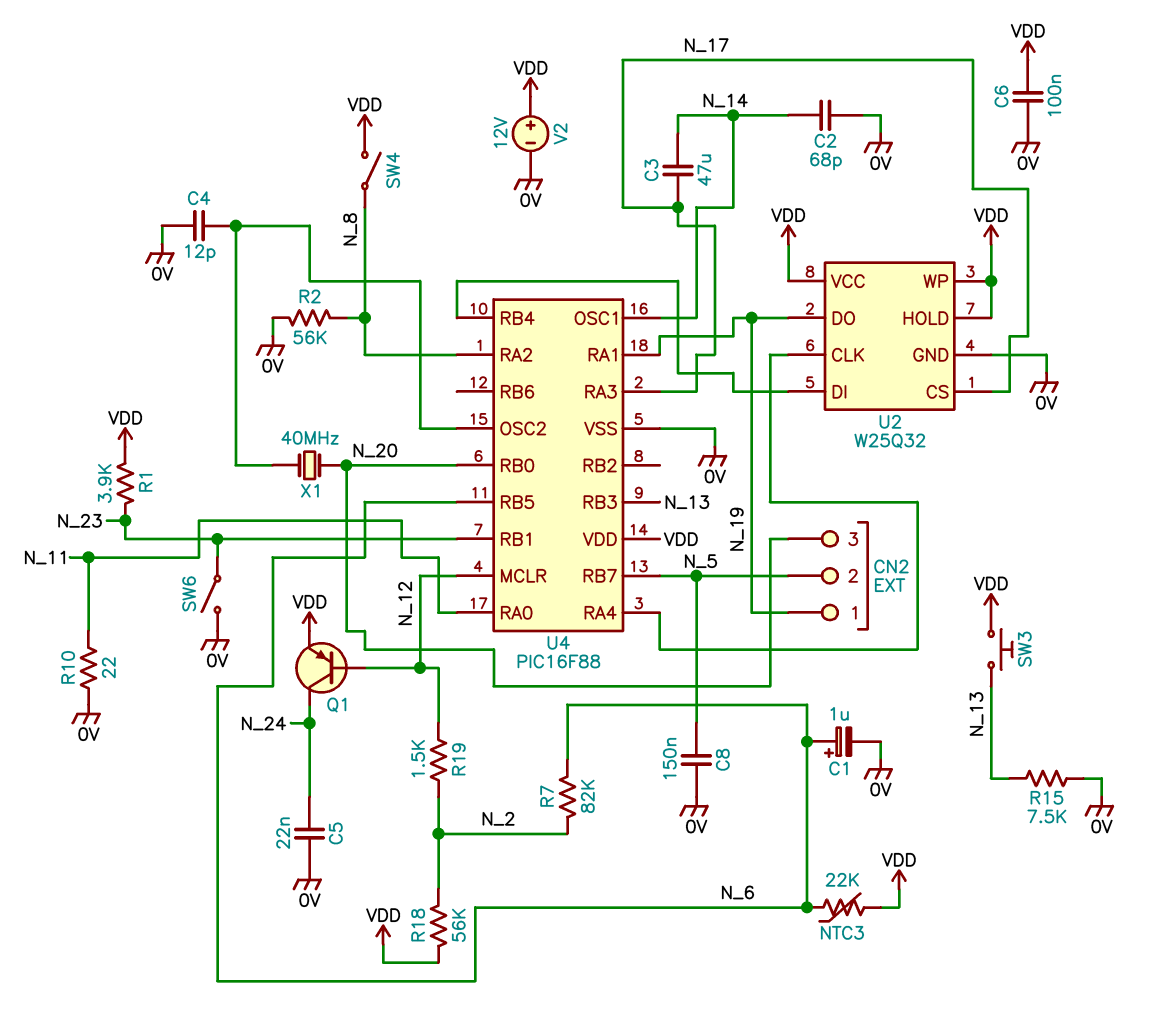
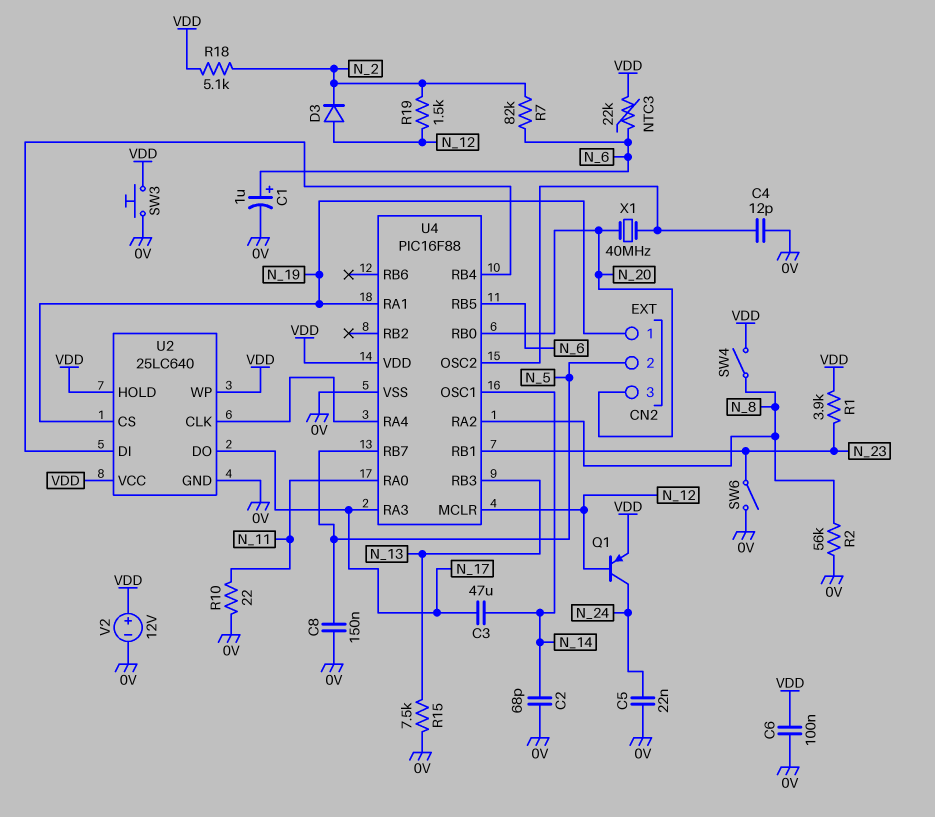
D3: none -> diode (A N_12, K N_2)
R18: 56k (N_2, VDD) -> 5.1k (N_2, VDD)
SW3: button (N_13, VDD) -> button (0V, VDD)
U2: W25Q32 -> 25LC640
U2 pin CS: N_17 -> N_19
U2 pin DO: N_19 -> N_17

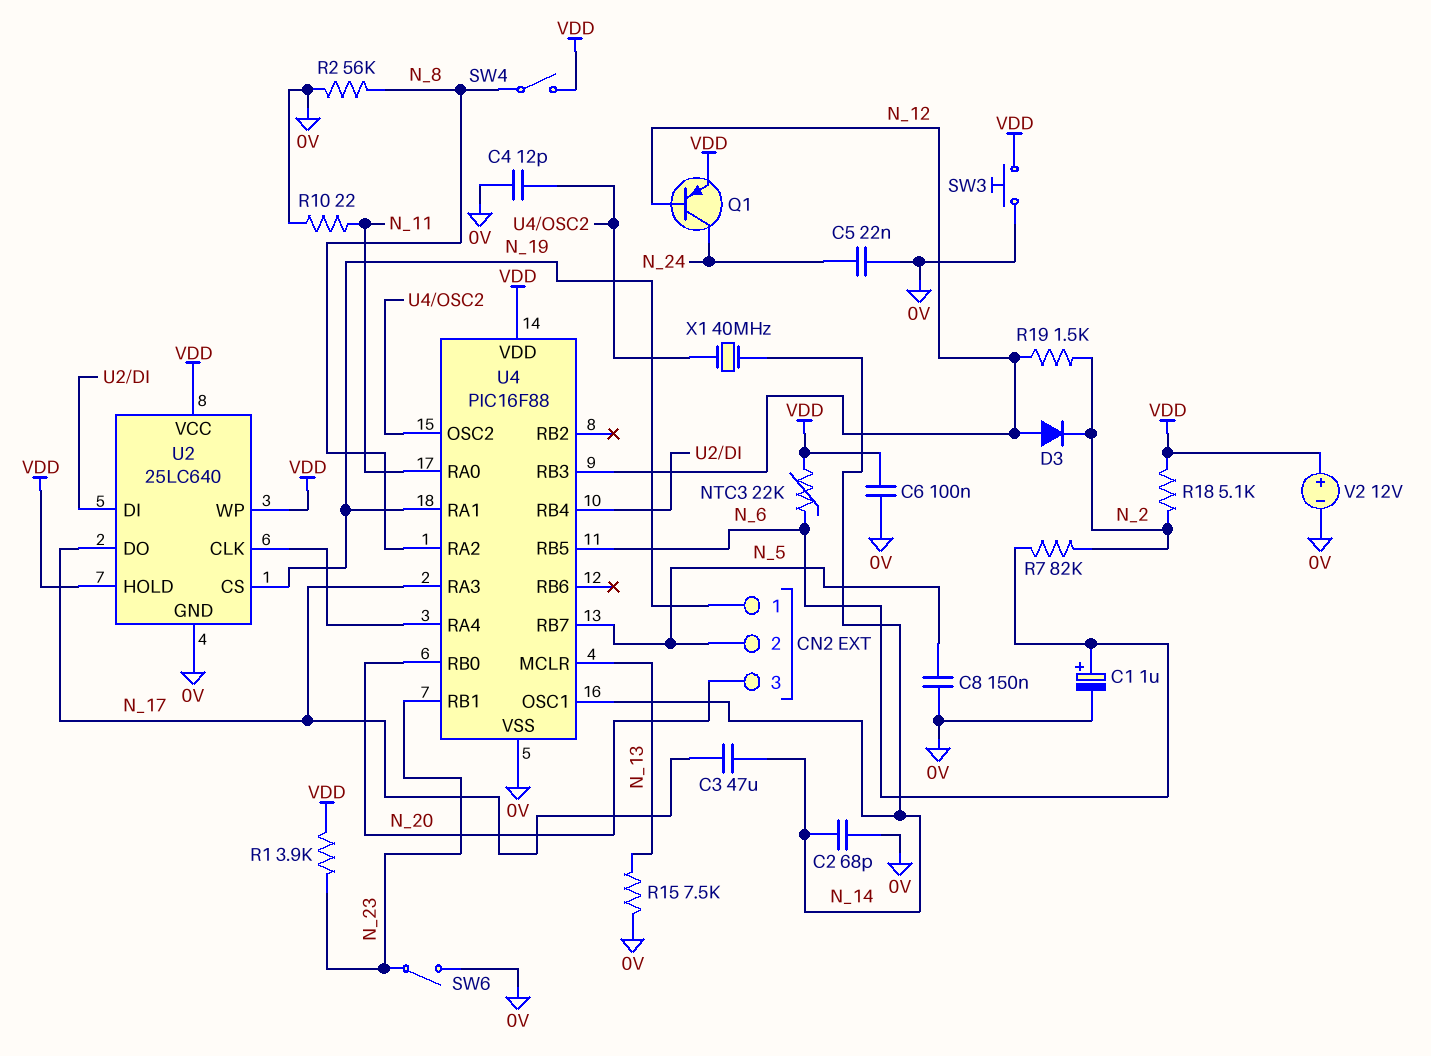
U4 pin MCLR: N_12 -> N_13
U4 pin RB3: N_13 -> N_12
X1: 40MHz (N_20, U4/OSC2) -> 40MHz (N_14, U4/OSC2)

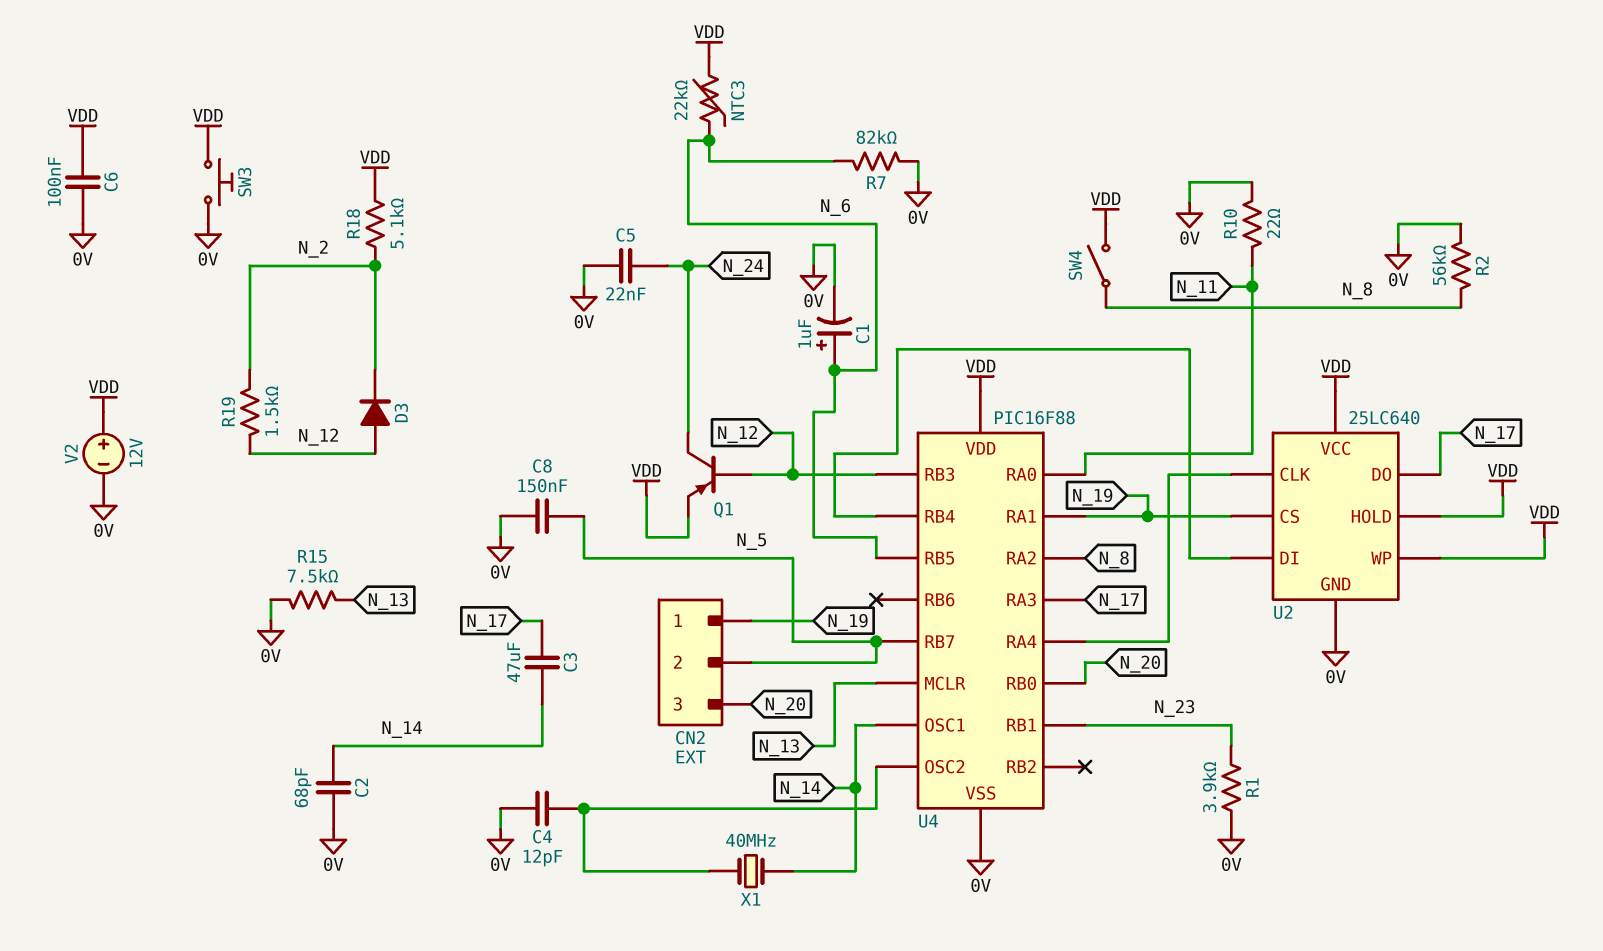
R1: 3.9k (N_23, VDD) -> 3.9k (0V, N_23)
R7: 82k (N_2, N_6) -> 82k (0V, N_6)
SW6: switch (0V, N_23) -> none

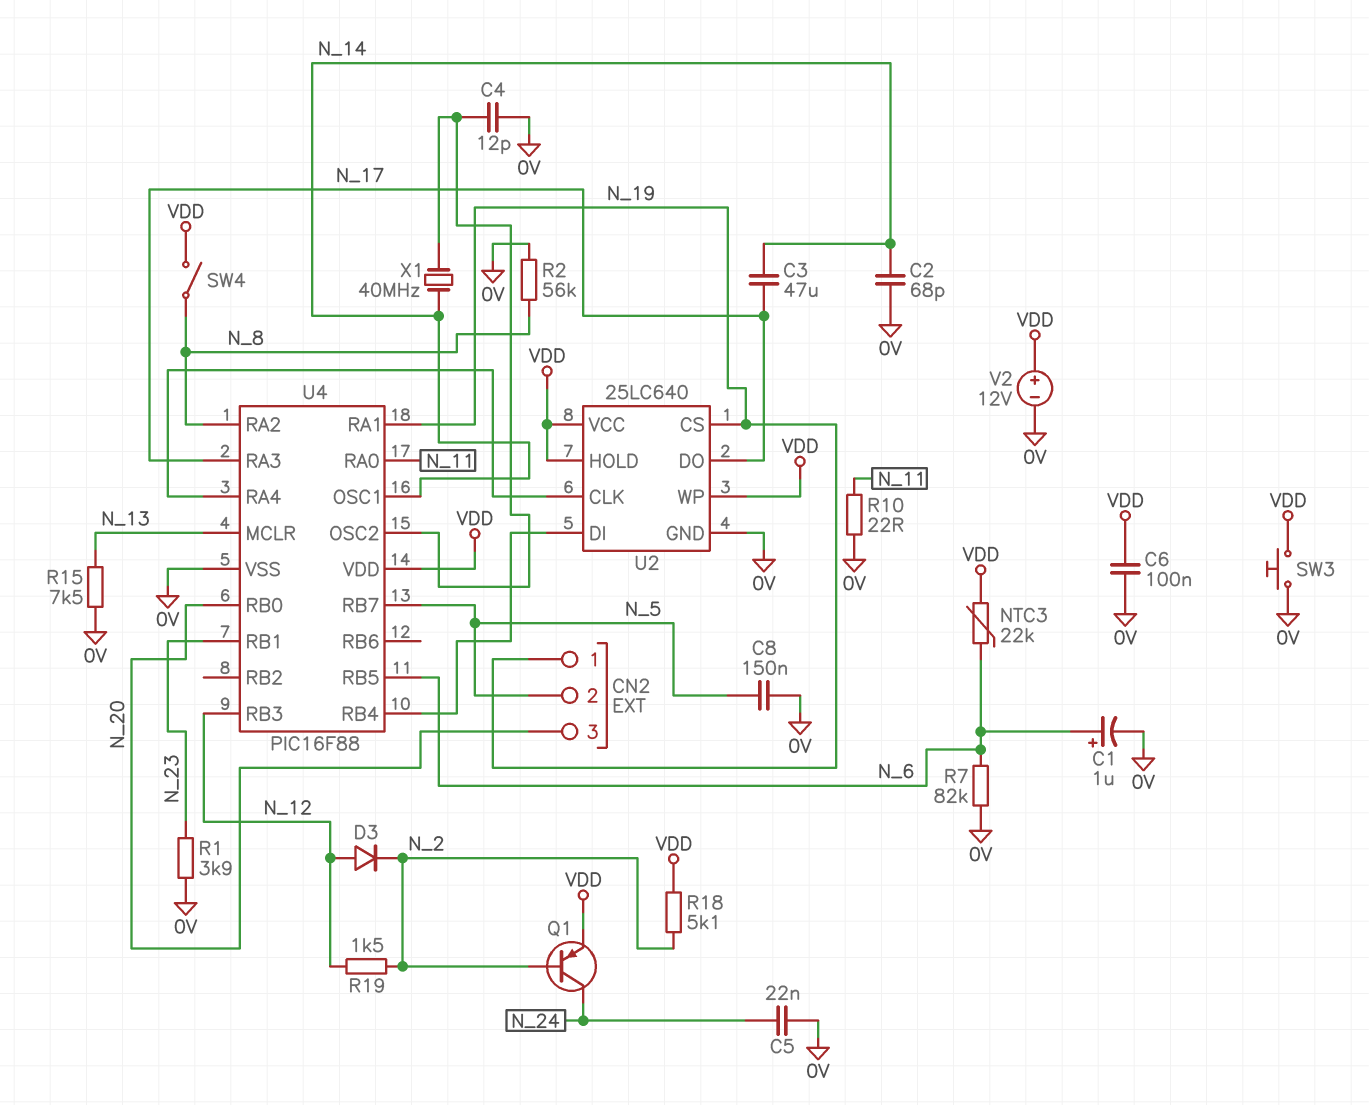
Q1: PNP (B N_12, C N_24, E VDD) -> PNP (B N_2, C N_24, E VDD)

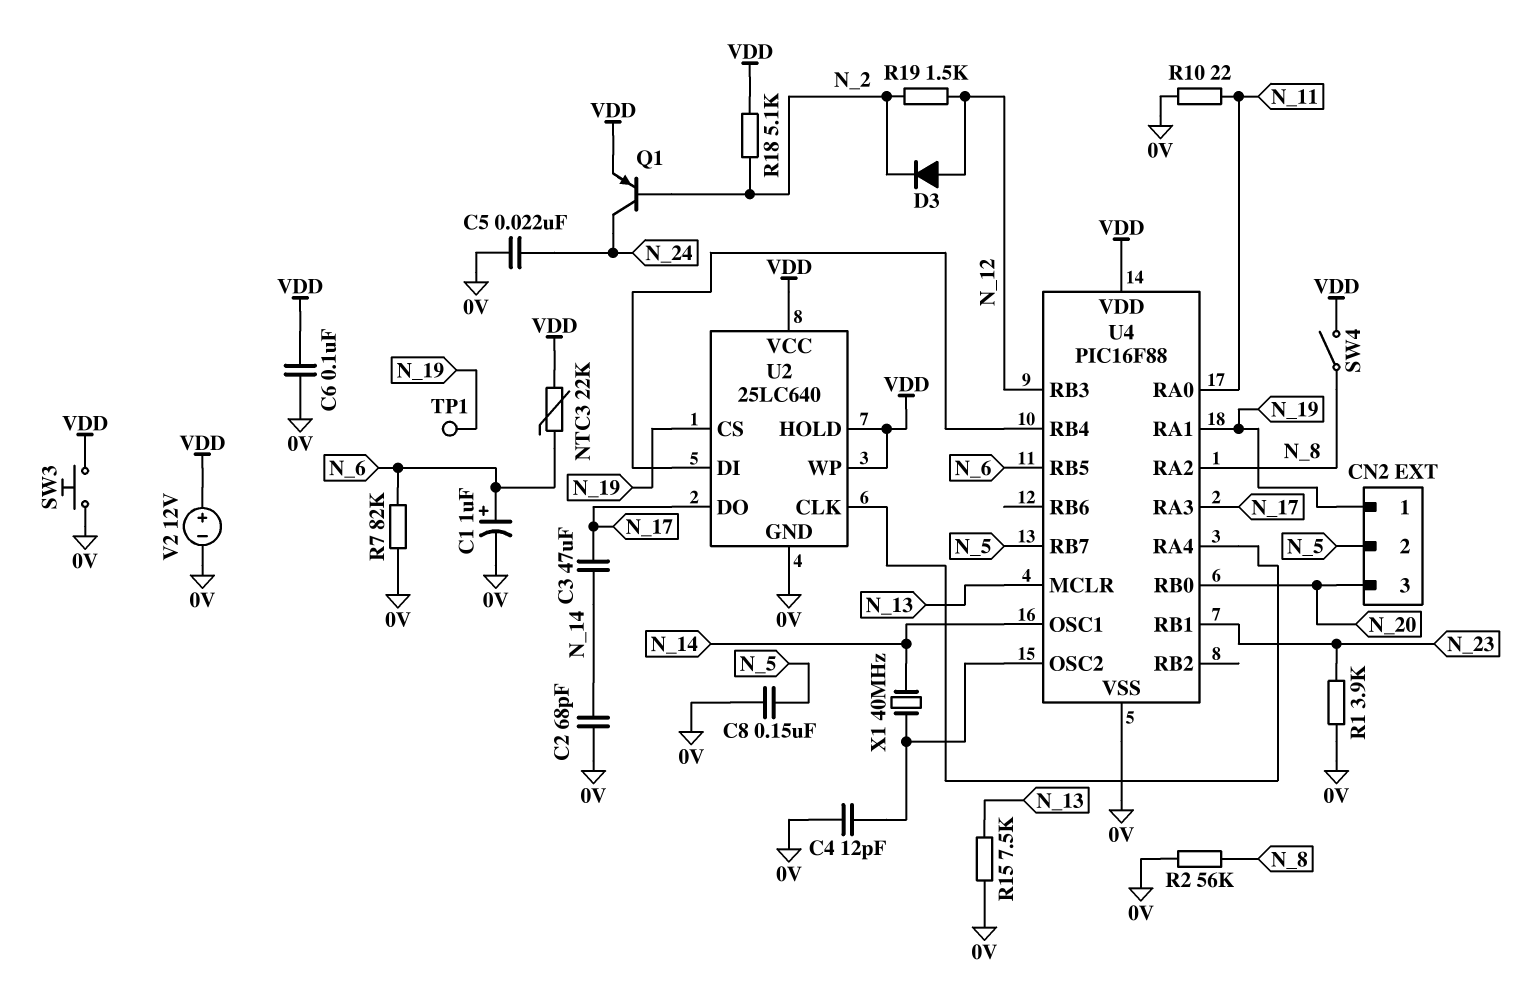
TP1: none -> test point (N_19)

